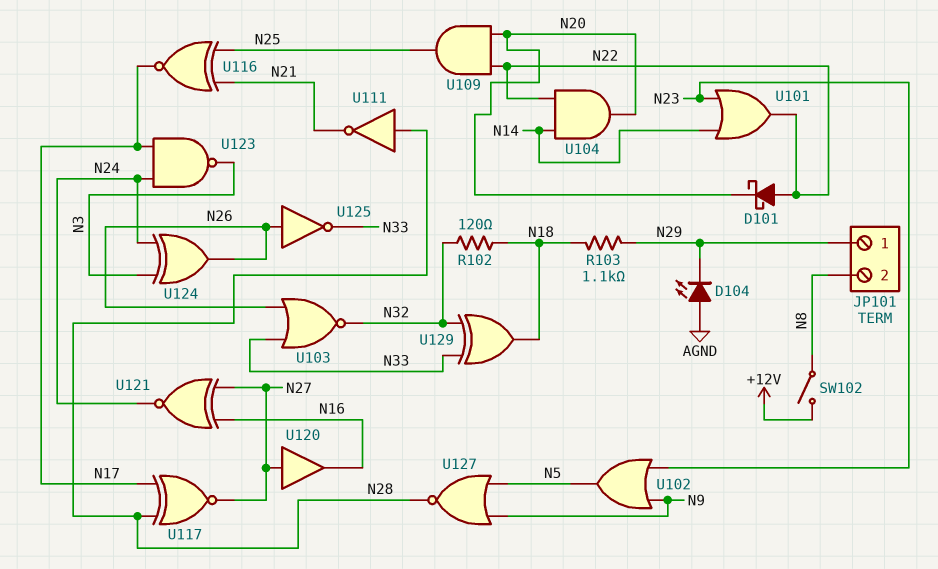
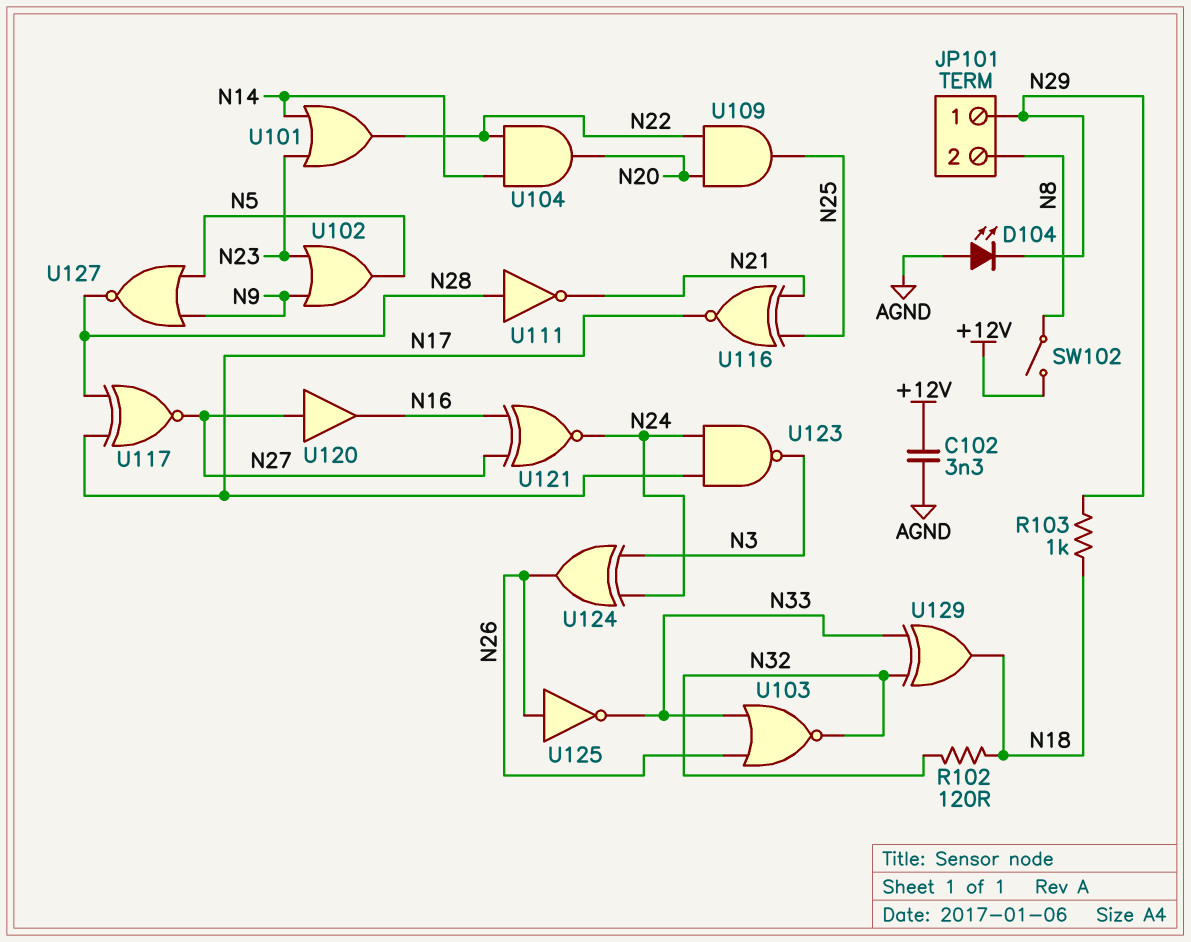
C102: none -> 3.3nF (+12V, AGND)
D101: schottky (A N22, K N20) -> none
R103: 1.1k (N18, N29) -> 1k (N18, N29)

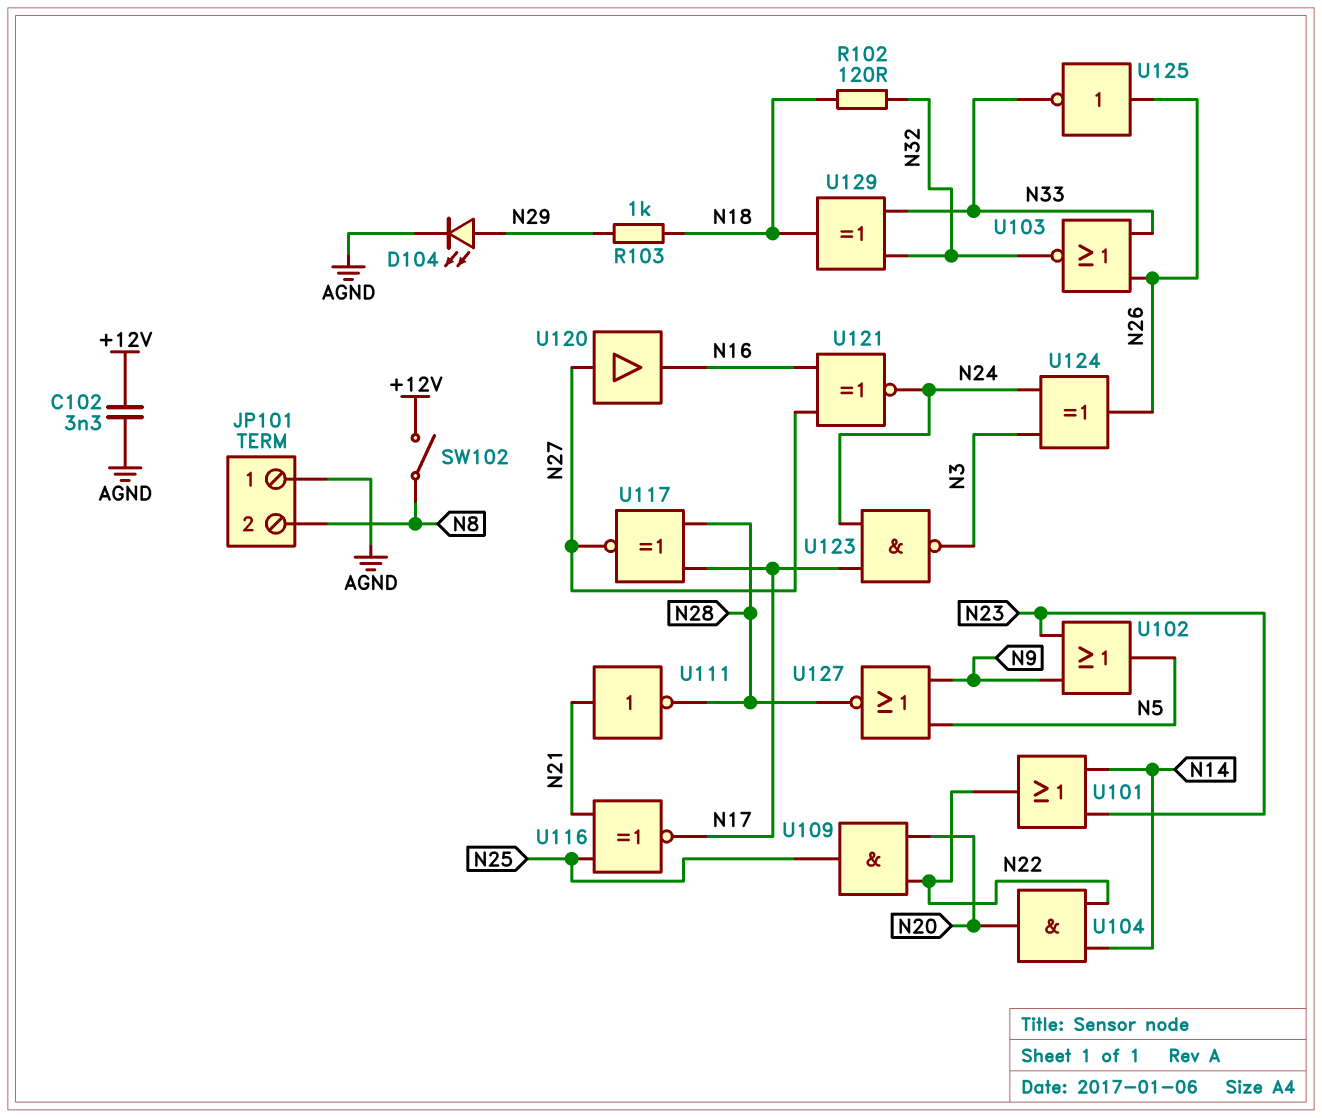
D104: LED (A AGND, K N29) -> LED (A N29, K AGND)
JP101 pin 1: N29 -> AGND
U111: NOT (in N28, out N21) -> NOT (in N21, out N28)

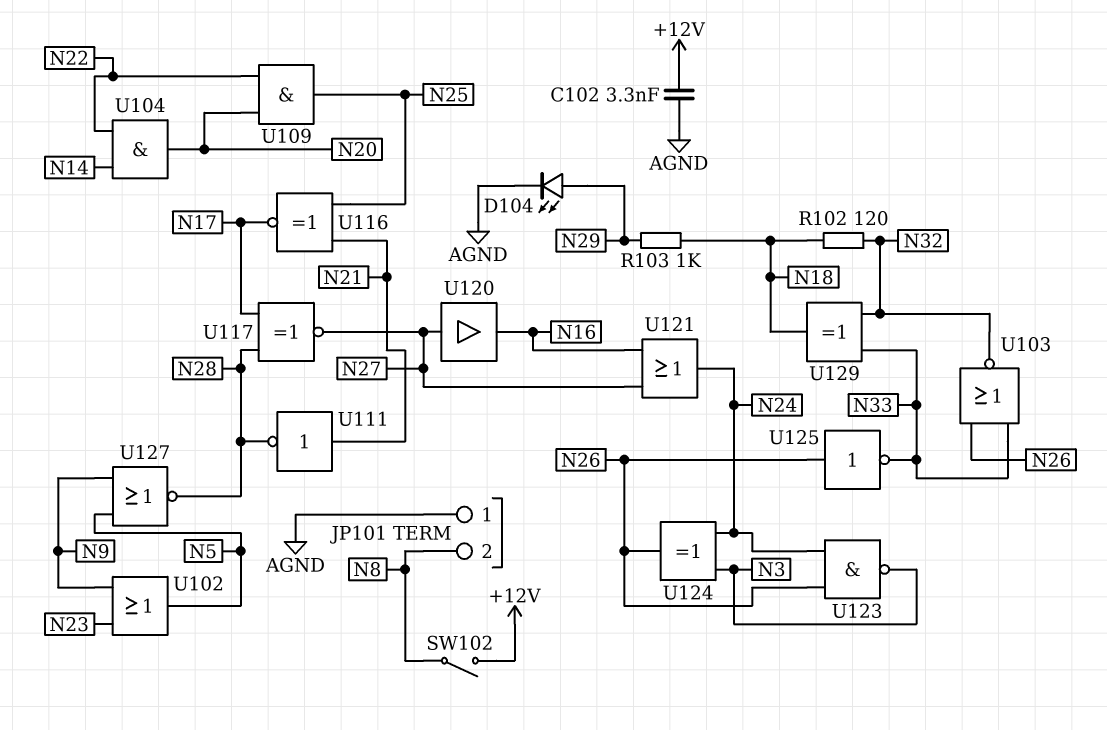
U101: OR (in N14, in N23, out N22) -> none
U121: XNOR (in N16, in N27, out N24) -> OR (in N16, in N27, out N24)
U123: NAND (in N17, in N24, out N3) -> NAND (in N24, in N26, out N3)

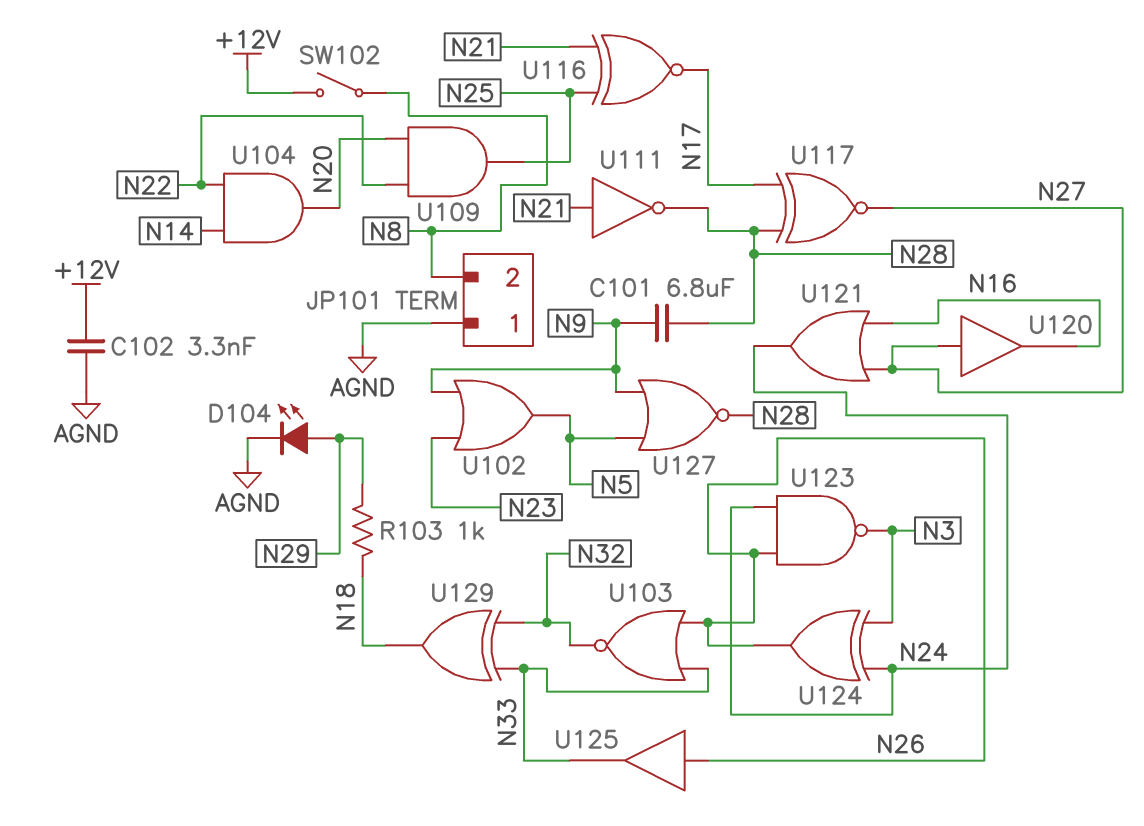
C101: none -> 6.8uF (N9, N28)
R102: 120 (N18, N32) -> none
U125: NOT (in N26, out N33) -> buffer (in N26, out N33)

